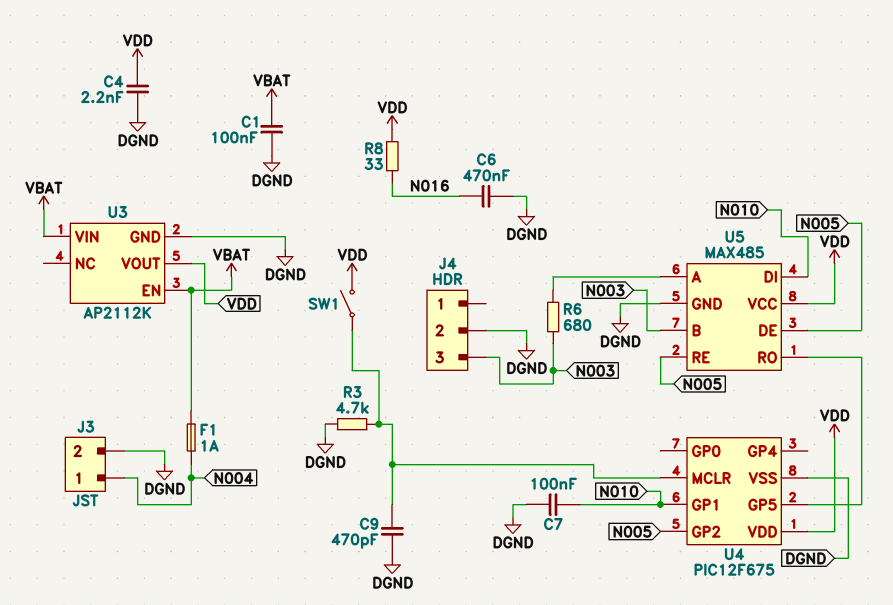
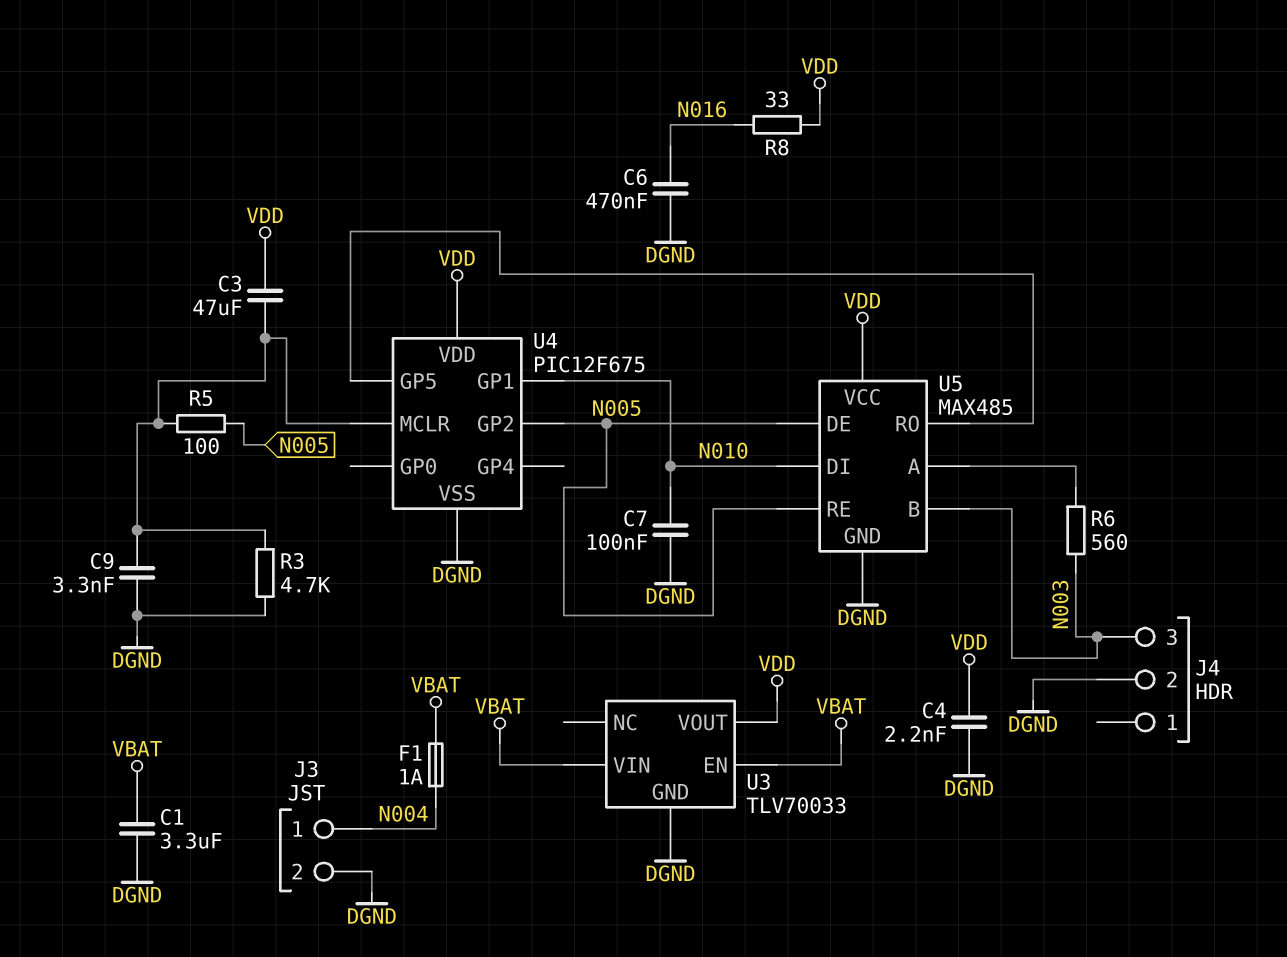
C1: 100nF (DGND, VBAT) -> 3.3uF (DGND, VBAT)
C3: none -> 47uF (U4/MCLR, VDD)
C9: 470pF (DGND, U4/MCLR) -> 3.3nF (DGND, U4/MCLR)
R5: none -> 100 (N005, U4/MCLR)
R6: 680 (N003, U5/A) -> 560 (N003, U5/A)
SW1: switch (U4/MCLR, VDD) -> none
U3: AP2112K -> TLV70033

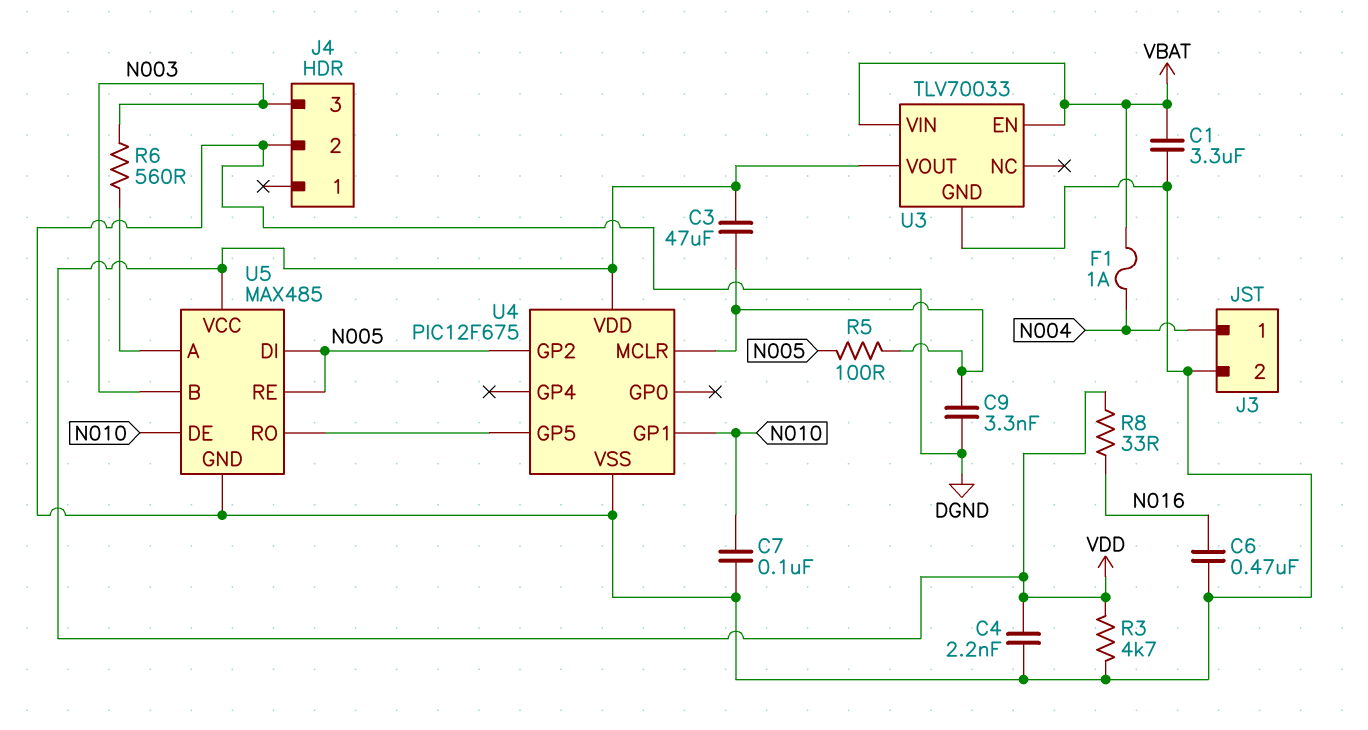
R3: 4.7k (DGND, U4/MCLR) -> 4.7k (DGND, VDD)
U5 pin DE: N005 -> N010
U5 pin DI: N010 -> N005

